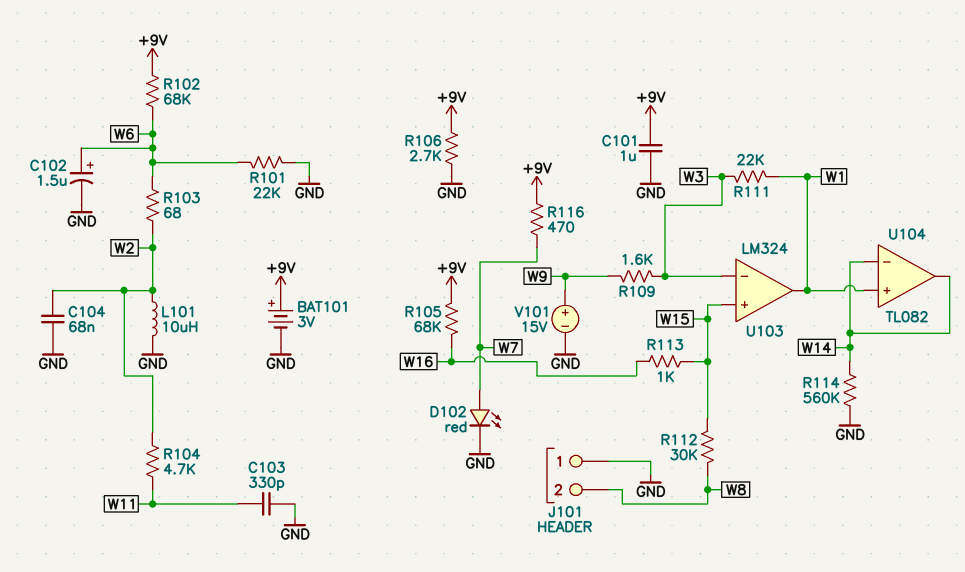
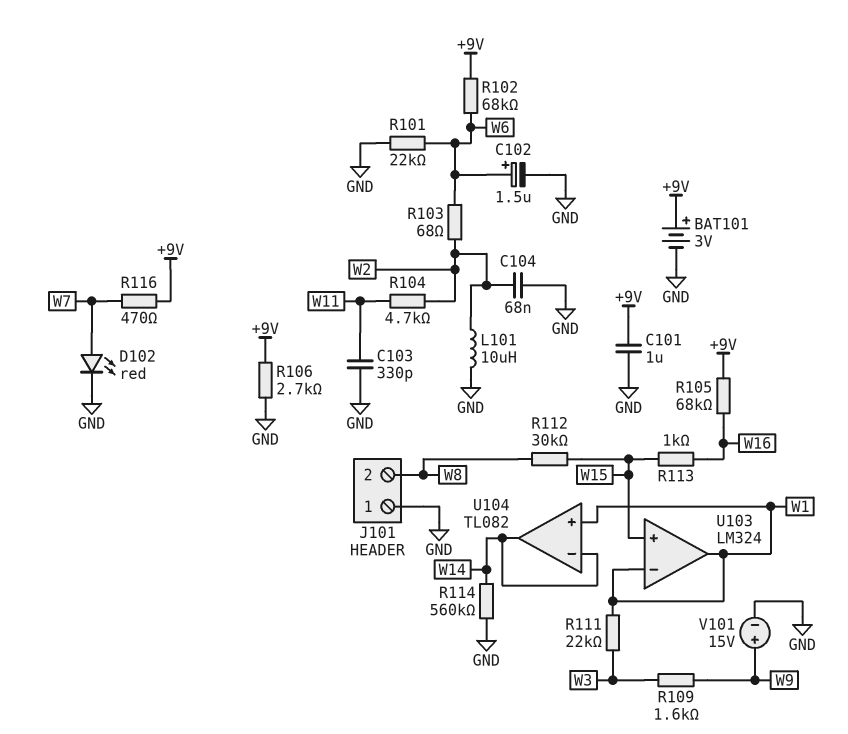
U103 pin in-: W3 -> W1

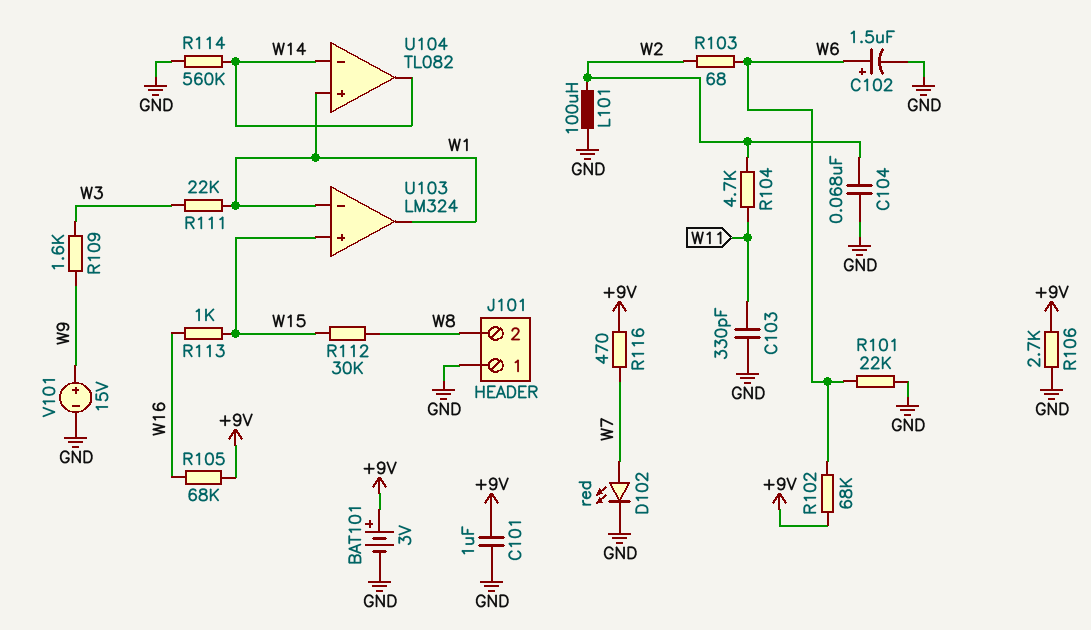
L101: 10uH (GND, W2) -> 100uH (GND, W2)

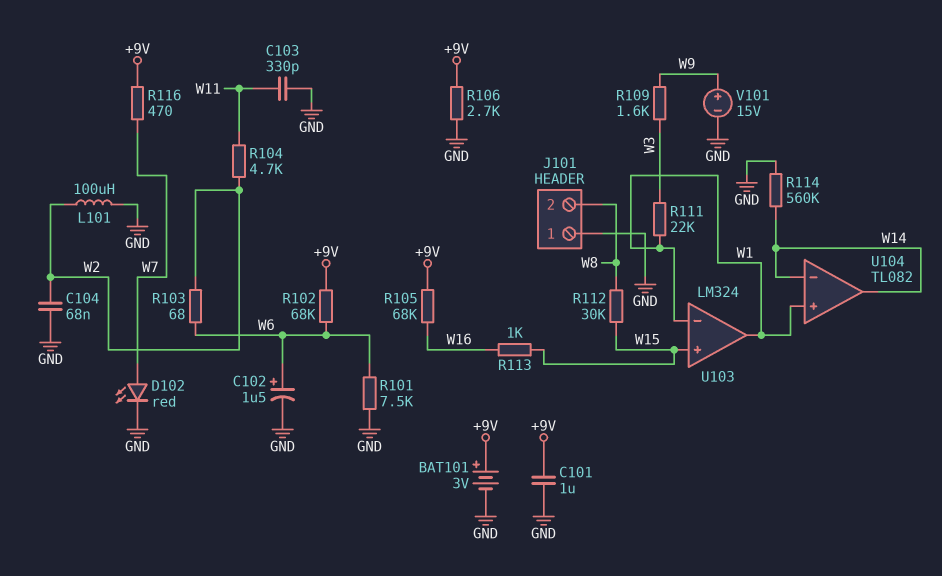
R101: 22k (GND, W6) -> 7.5k (GND, W6)

